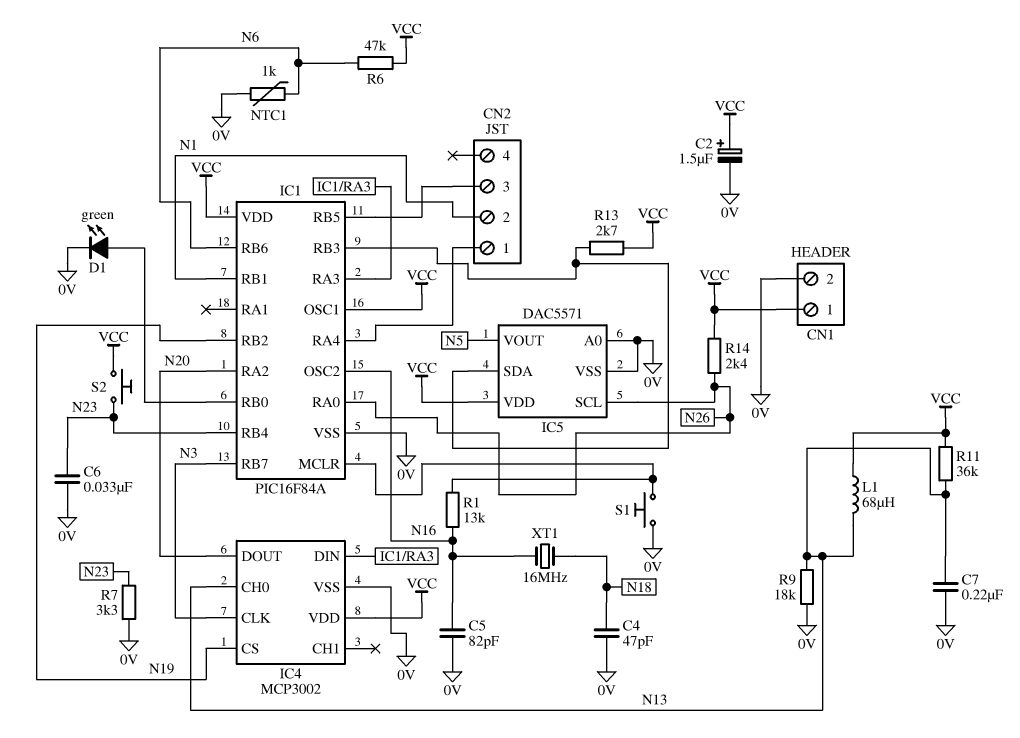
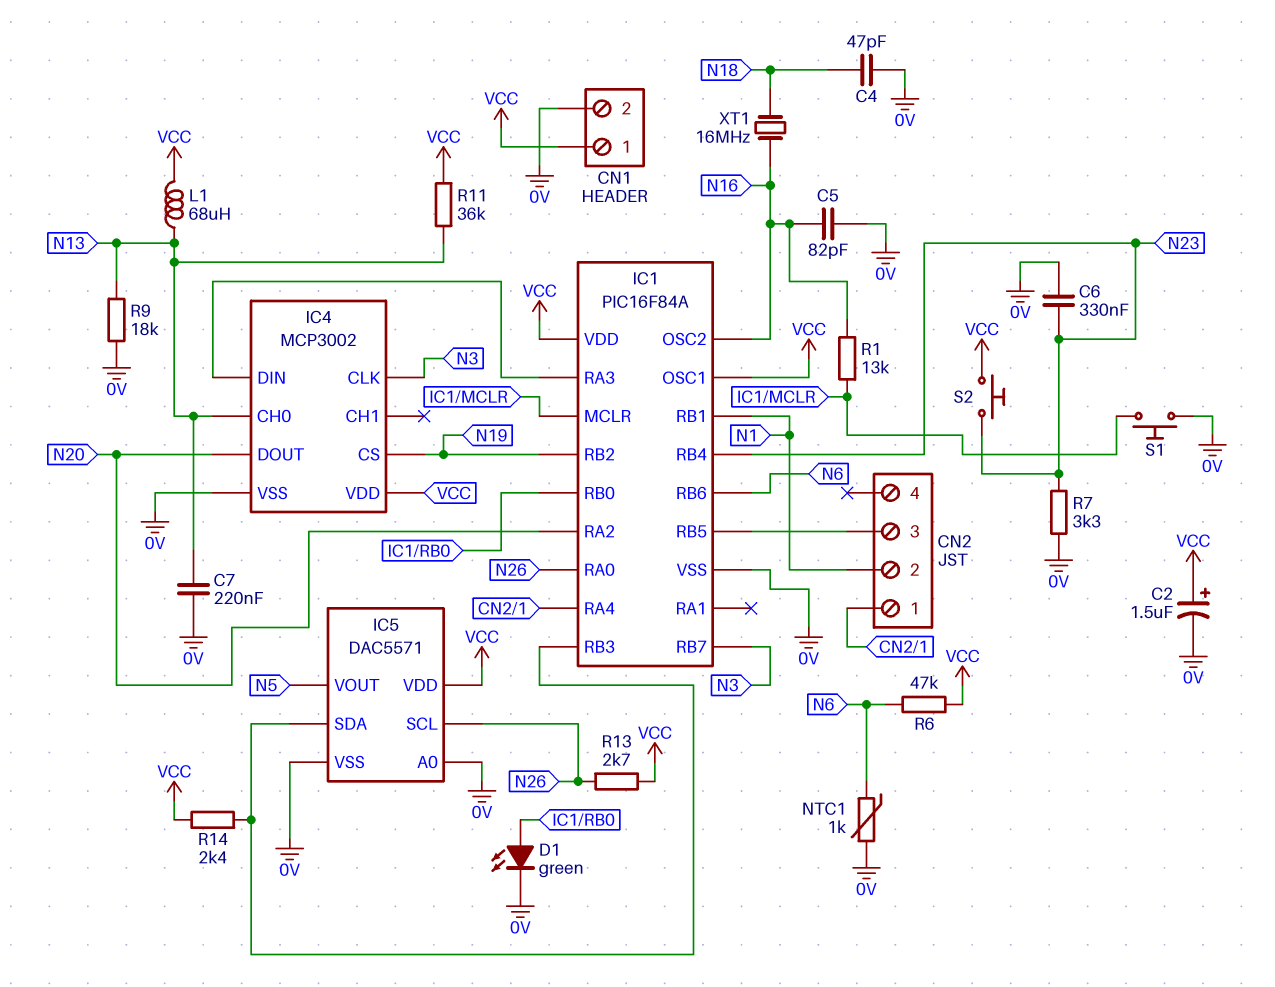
C6: 33nF (0V, N23) -> 330nF (0V, N23)
R13: 2.7k (IC1/RB3, VCC) -> 2.7k (N26, VCC)
R14: 2.4k (N26, VCC) -> 2.4k (IC1/RB3, VCC)

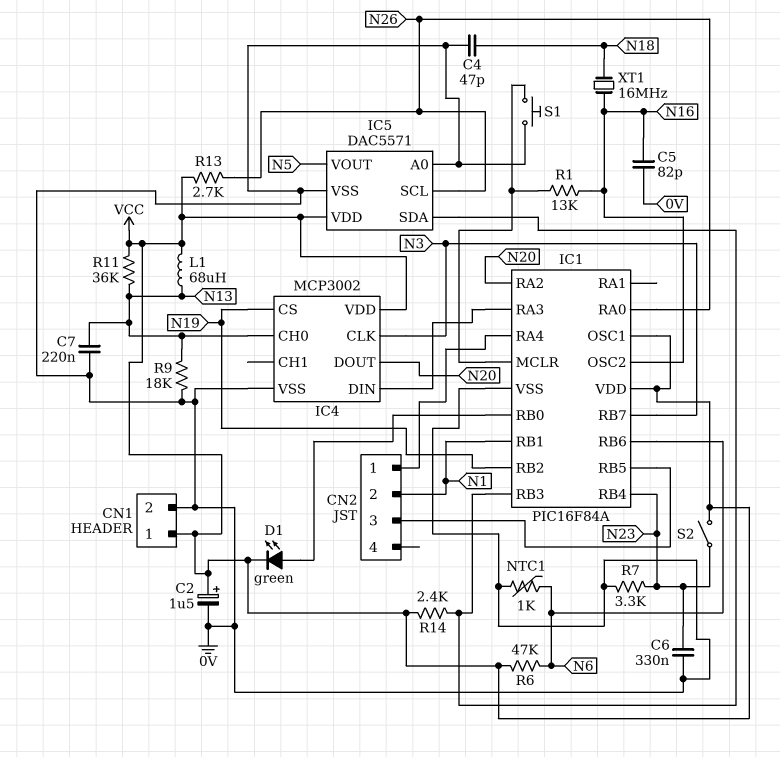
D1: LED green (A IC1/RB0, K 0V) -> LED green (A IC1/RB0, K VCC)
S2: button (N23, VCC) -> switch (N23, VCC)

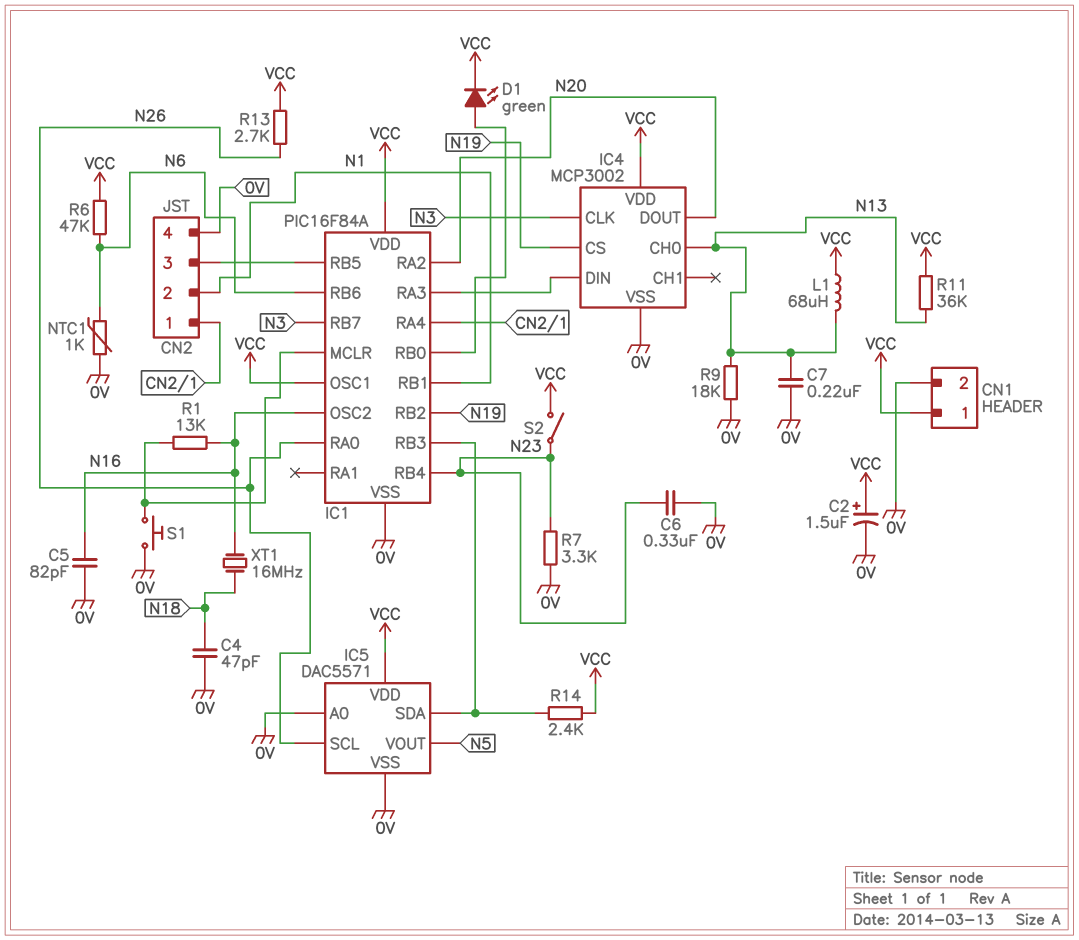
CN2 pin 4: none -> 0V

